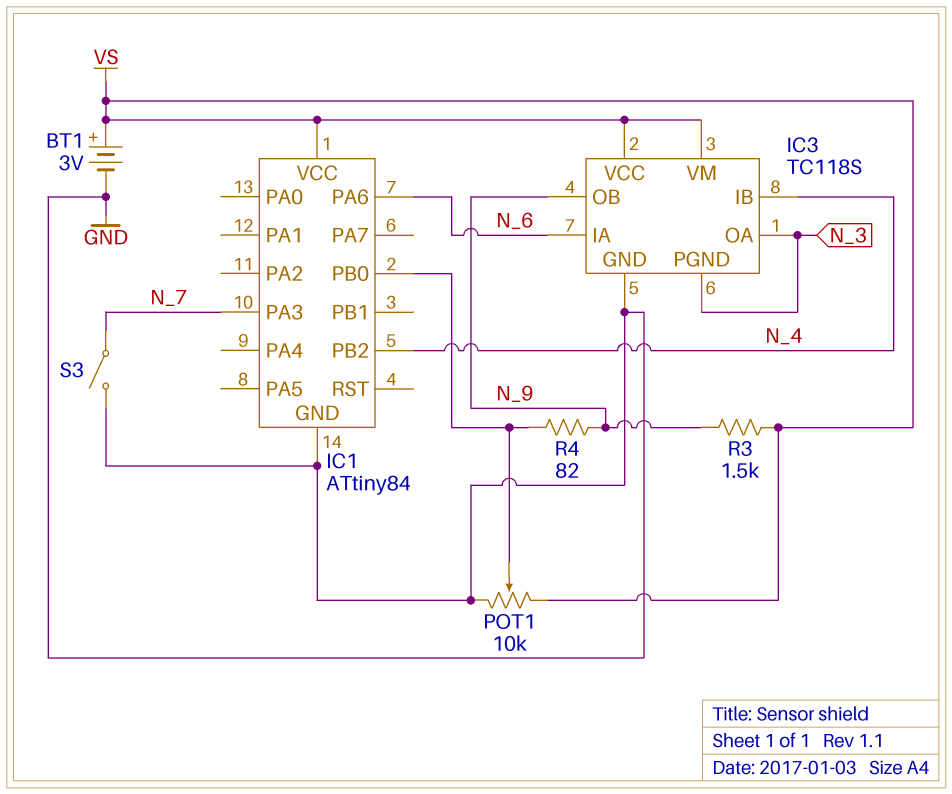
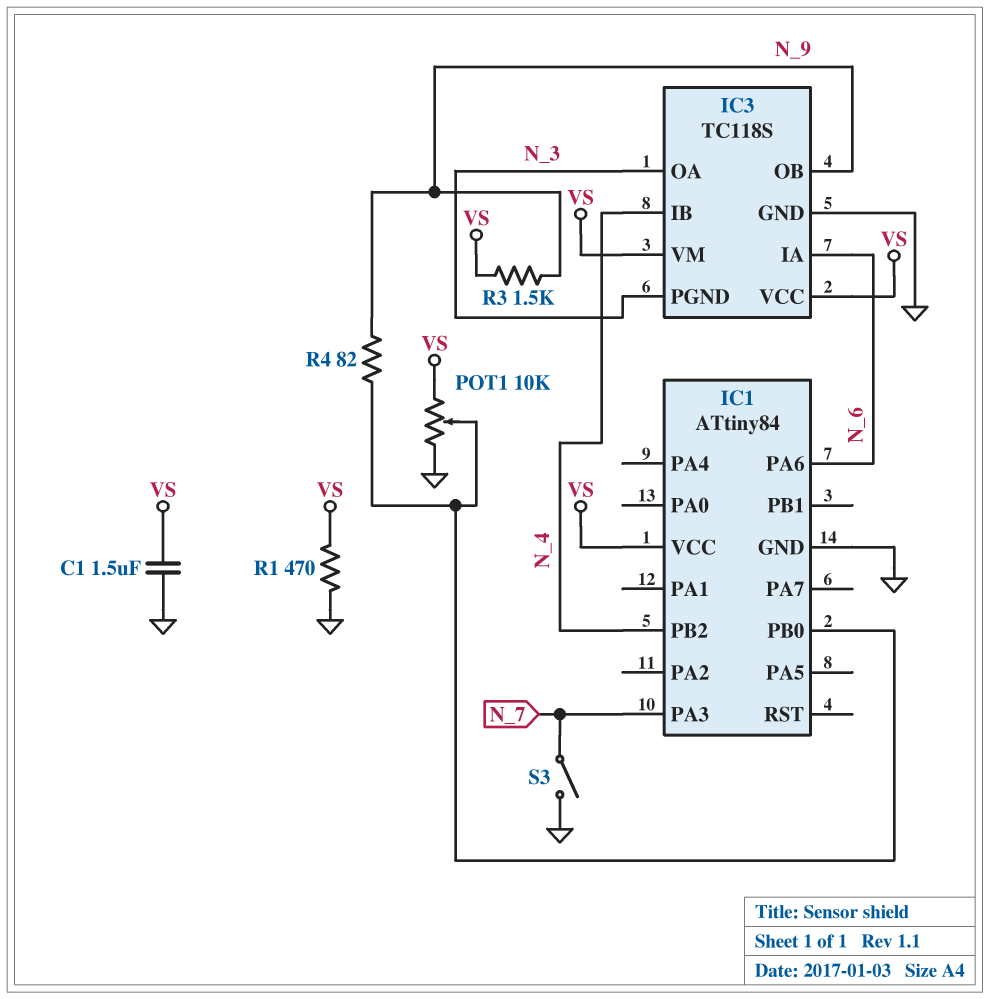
BT1: 3V (plus VS, minus GND) -> none
C1: none -> 1.5uF (GND, VS)
R1: none -> 470 (GND, VS)

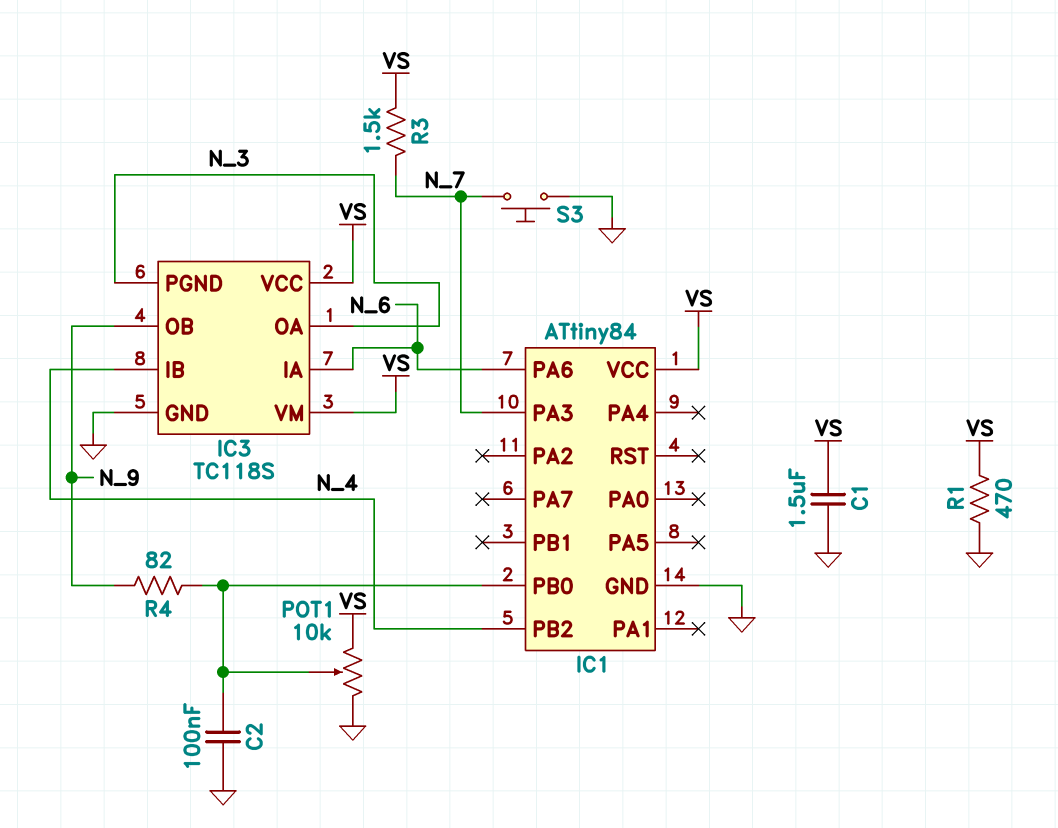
C2: none -> 100nF (GND, IC1/PB0)
R3: 1.5k (N_9, VS) -> 1.5k (N_7, VS)
S3: switch (GND, N_7) -> button (GND, N_7)

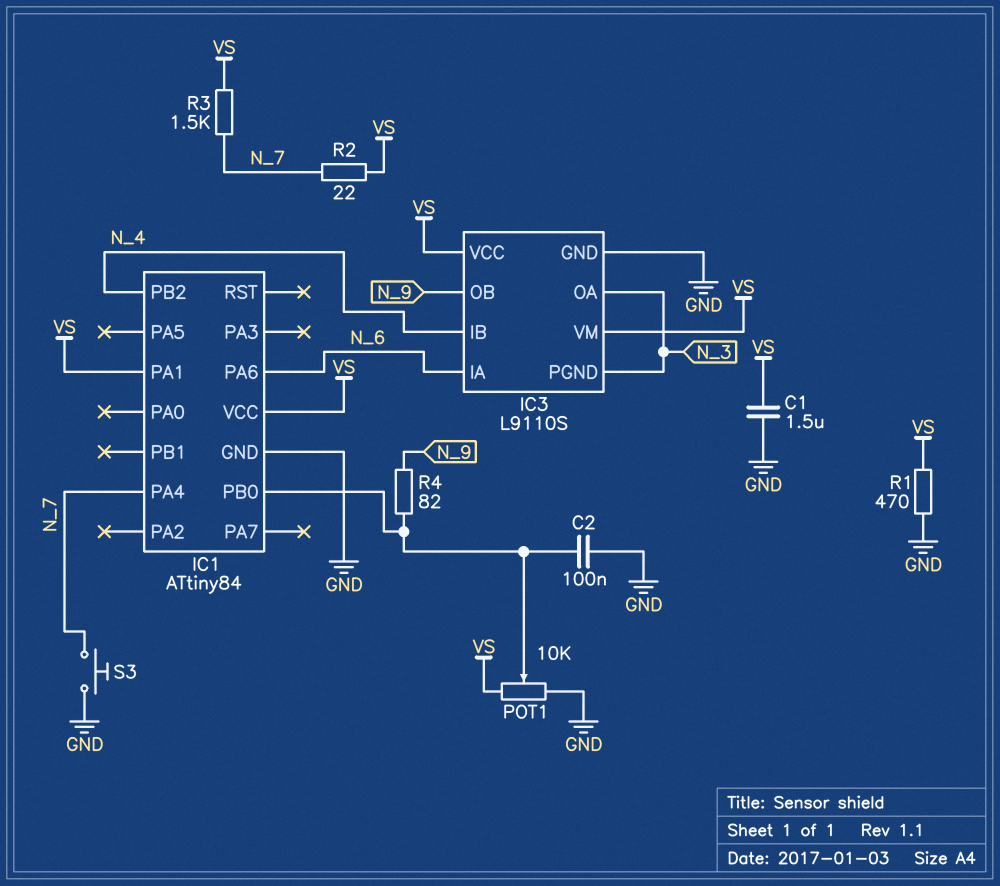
IC1 pin PA1: none -> VS
IC1 pin PA3: N_7 -> none
IC1 pin PA4: none -> N_7
IC3: TC118S -> L9110S
R2: none -> 22 (N_7, VS)

